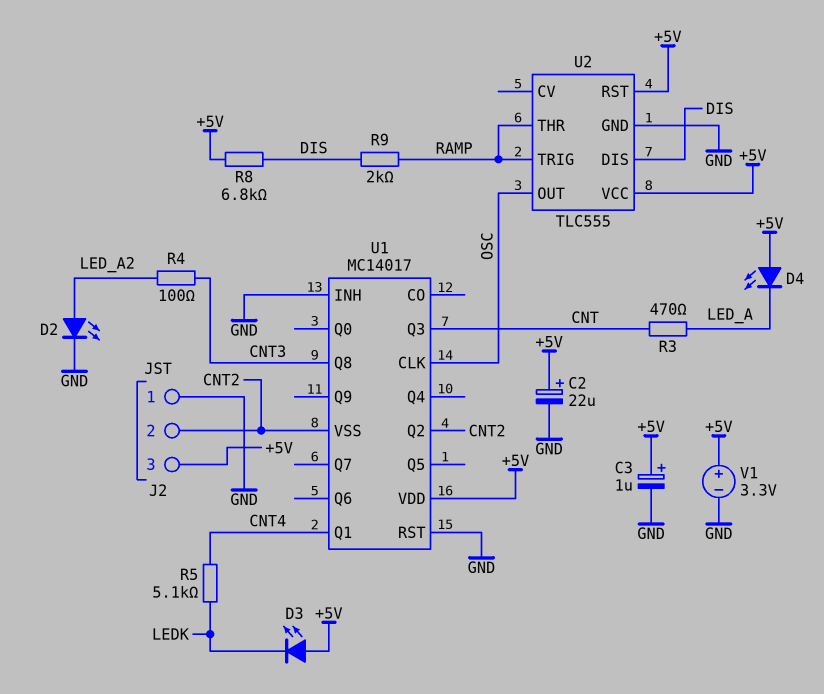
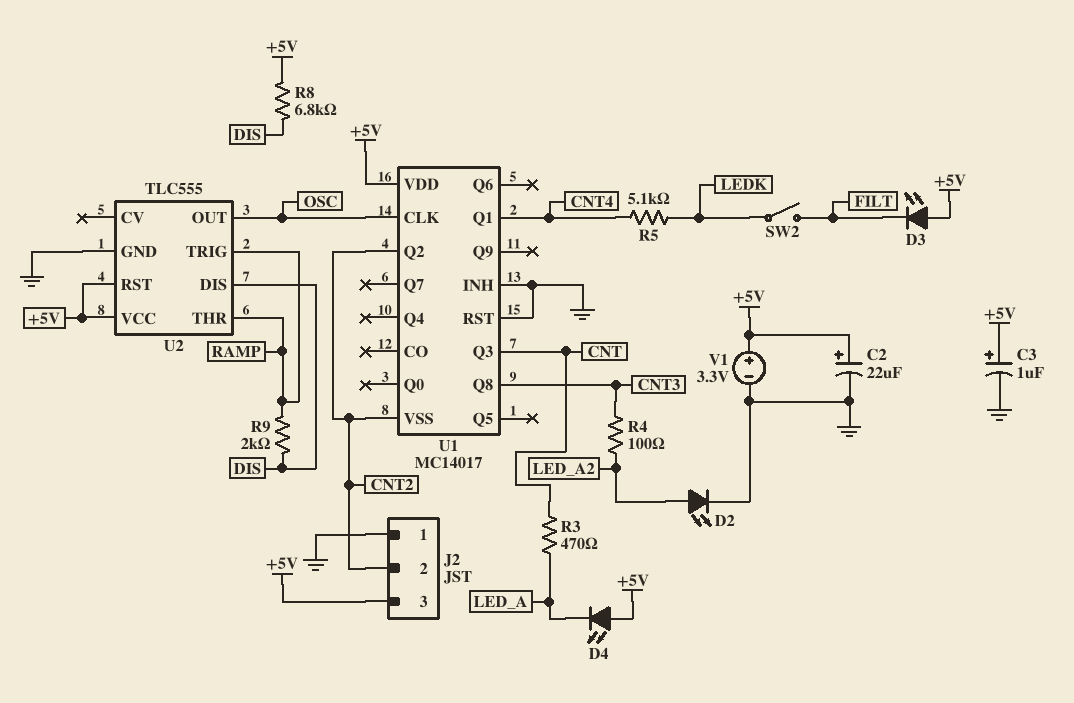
D3: LED (A +5V, K LEDK) -> LED (A +5V, K FILT)
SW2: none -> switch (FILT, LEDK)

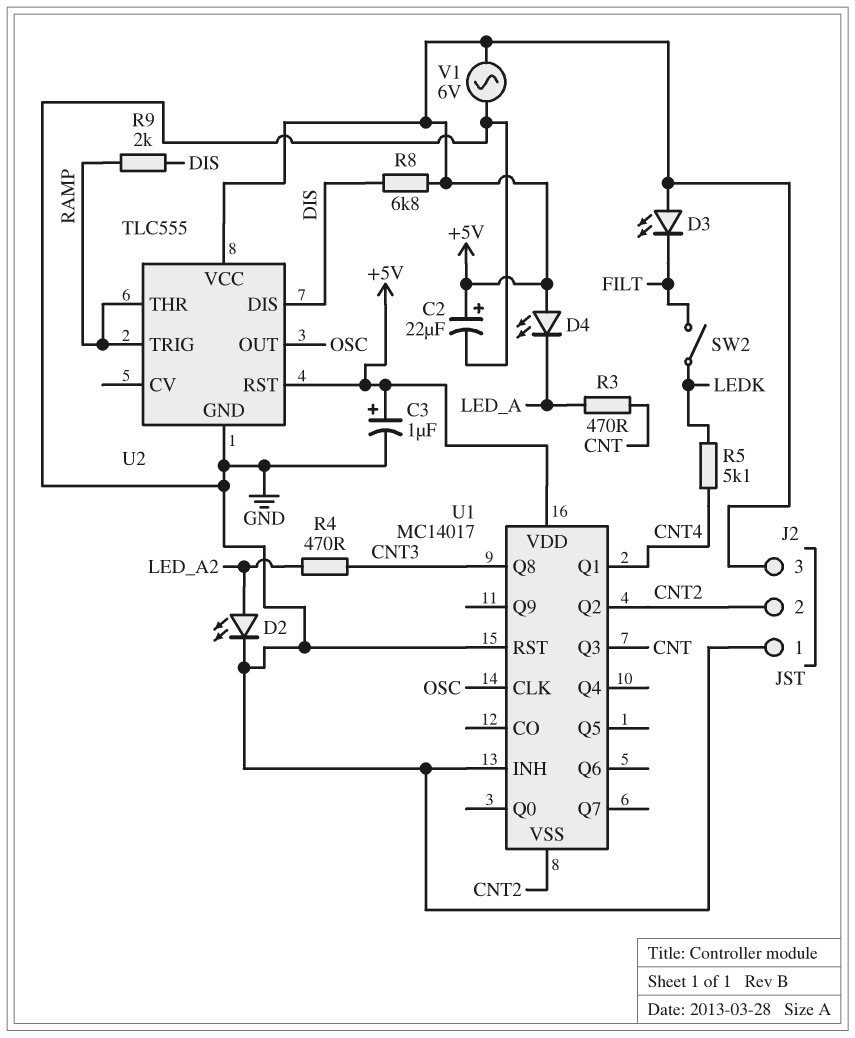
R4: 100 (CNT3, LED_A2) -> 470 (CNT3, LED_A2)
V1: 3.3V (plus +5V, minus GND) -> AC 6V (+5V, GND)

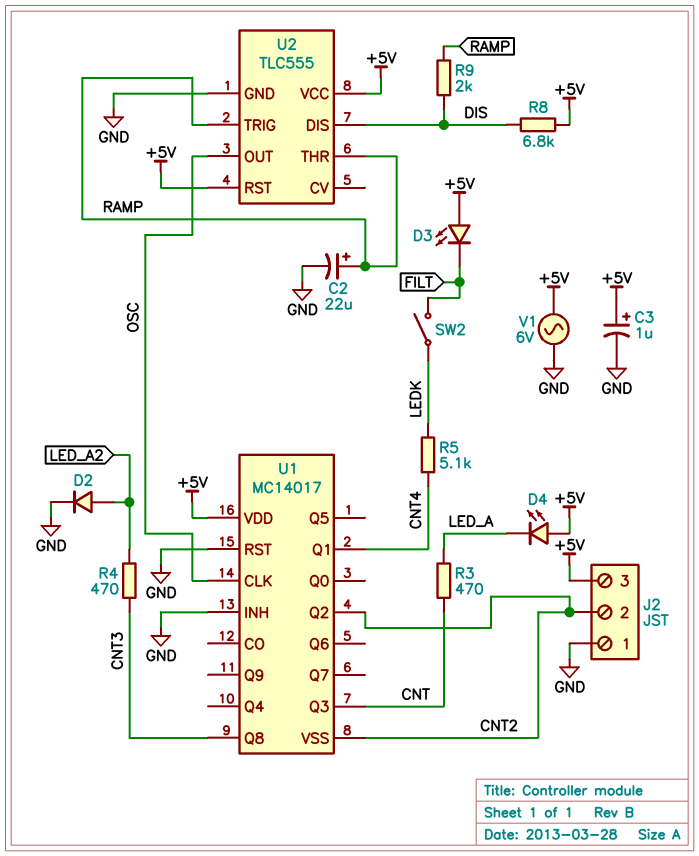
C2: 22uF (plus +5V, minus GND) -> 22uF (plus RAMP, minus GND)
D2: LED (A LED_A2, K GND) -> diode (A LED_A2, K GND)

